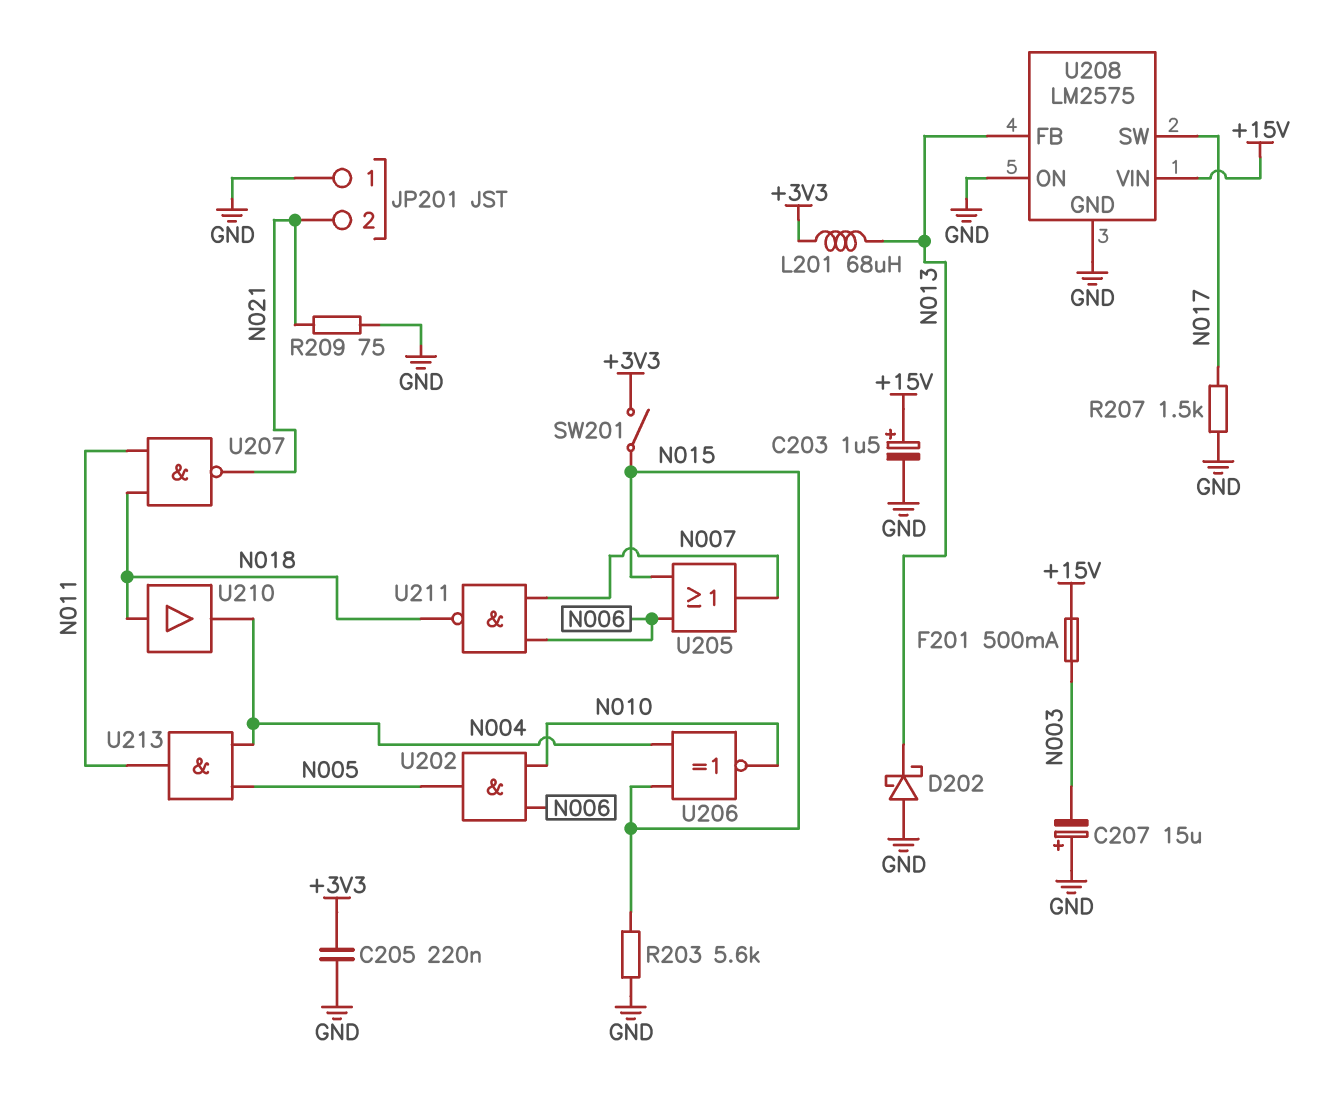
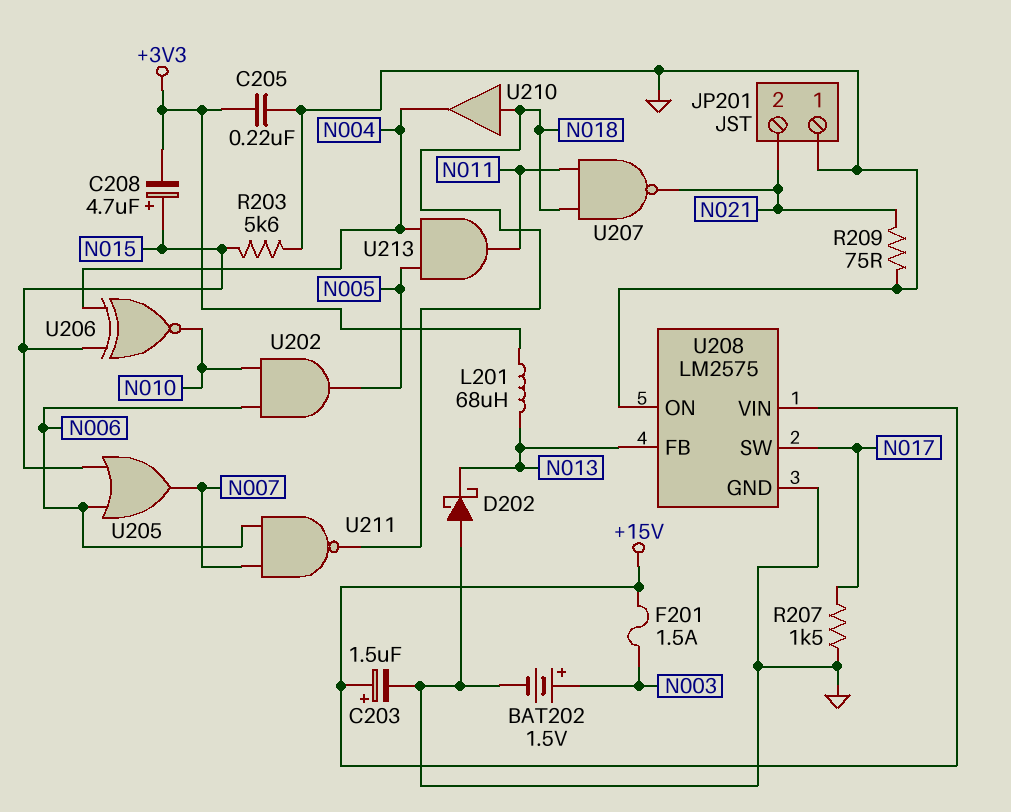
BAT202: none -> 1.5V (plus N003, minus GND)
C207: 15uF (plus GND, minus N003) -> none
C208: none -> 4.7uF (plus N015, minus +3V3)
F201: 500mA (+15V, N003) -> 1.5A (+15V, N003)
SW201: switch (+3V3, N015) -> none

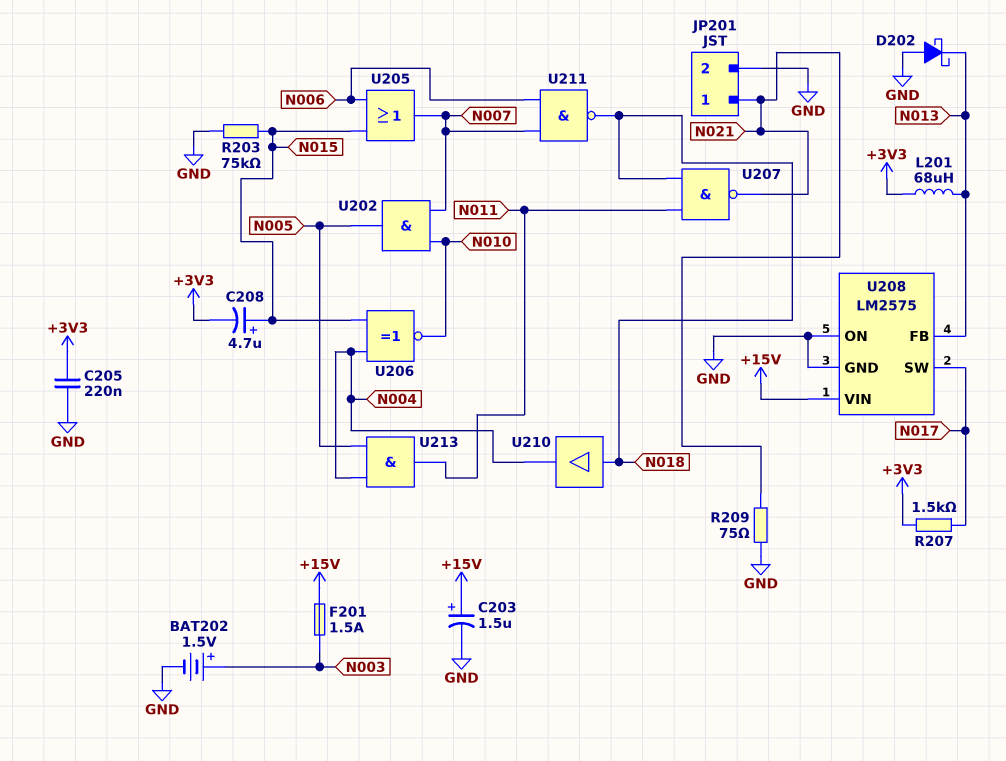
JP201 pin 1: GND -> N021
JP201 pin 2: N021 -> GND
R203: 5.6k (GND, N015) -> 75k (GND, N015)
R207: 1.5k (GND, N017) -> 1.5k (+3V3, N017)
U202: AND (in N006, in N010, out N005) -> AND (in N007, in N010, out N005)

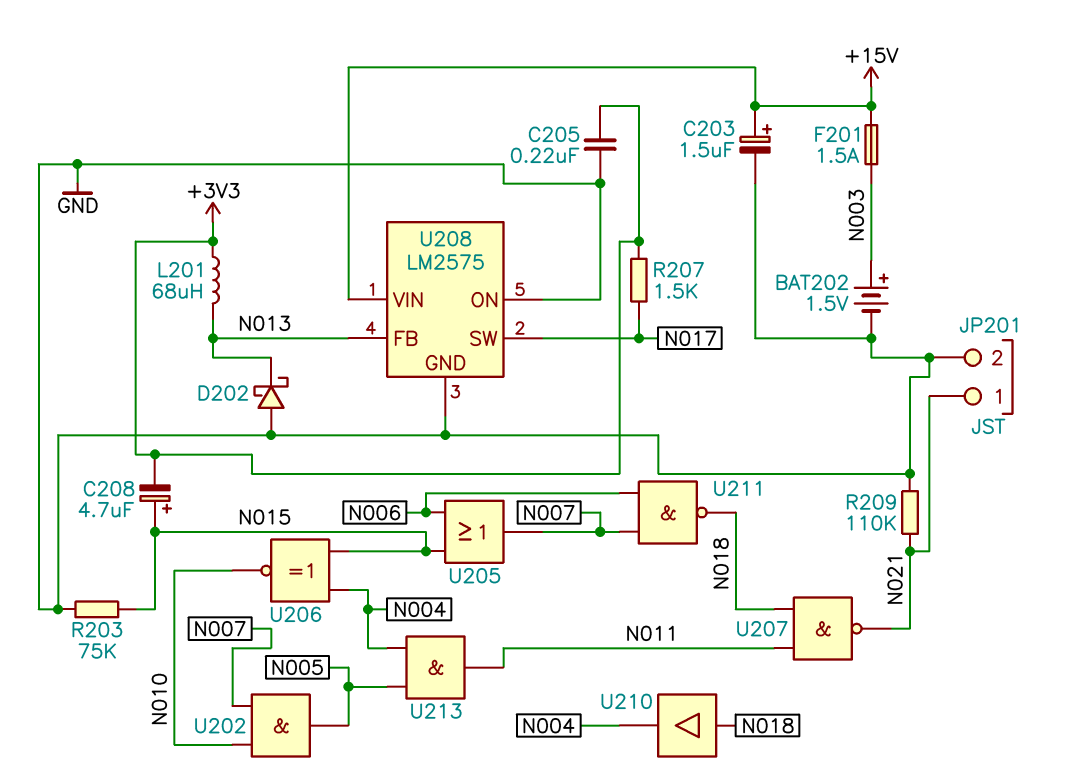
R209: 75 (GND, N021) -> 110k (GND, N021)

